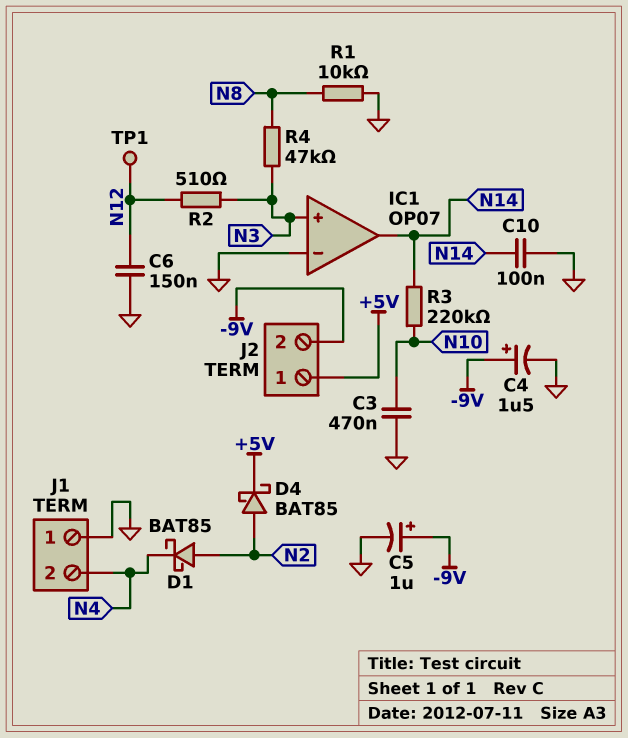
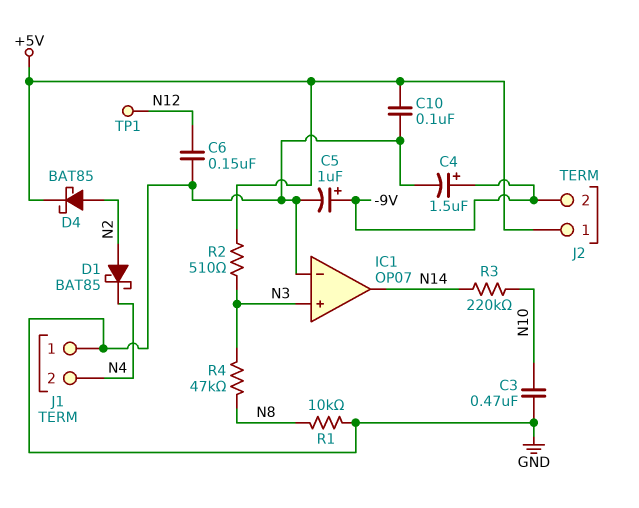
C10: 100nF (GND, N14) -> 100nF (+5V, GND)
R2: 510 (N3, N12) -> 510 (+5V, N3)

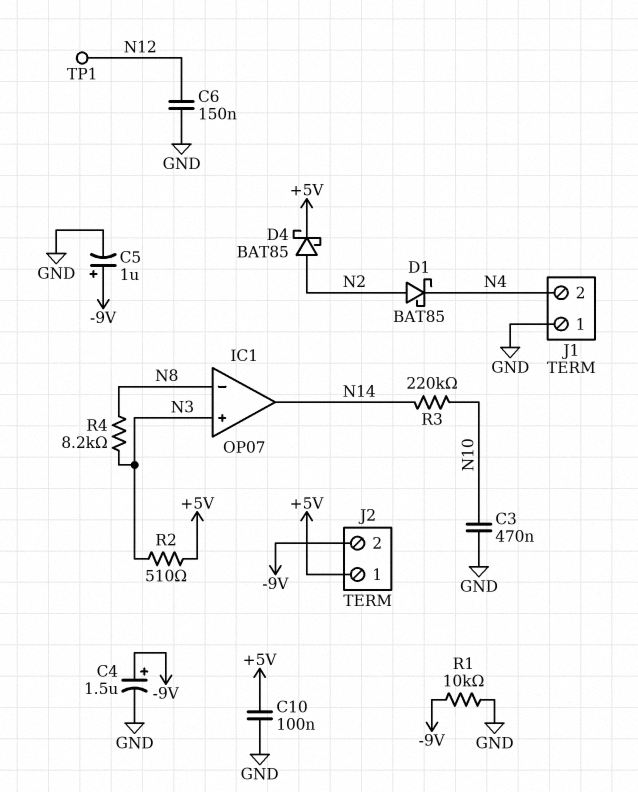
IC1 pin in-: GND -> N8
R1: 10k (GND, N8) -> 10k (-9V, GND)
R4: 47k (N3, N8) -> 8.2k (N3, N8)

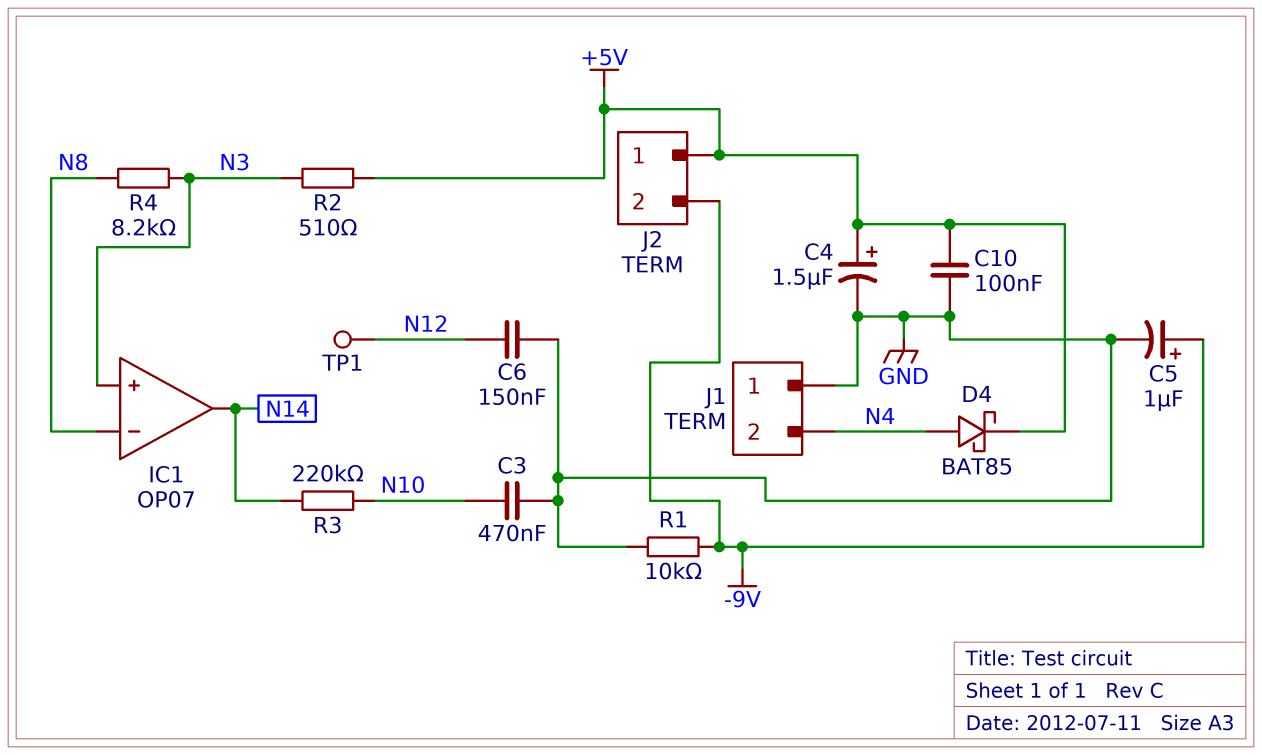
C4: 1.5uF (plus -9V, minus GND) -> 1.5uF (plus +5V, minus GND)
D1: schottky BAT85 (A N2, K N4) -> none
D4: schottky BAT85 (A N2, K +5V) -> schottky BAT85 (A N4, K +5V)

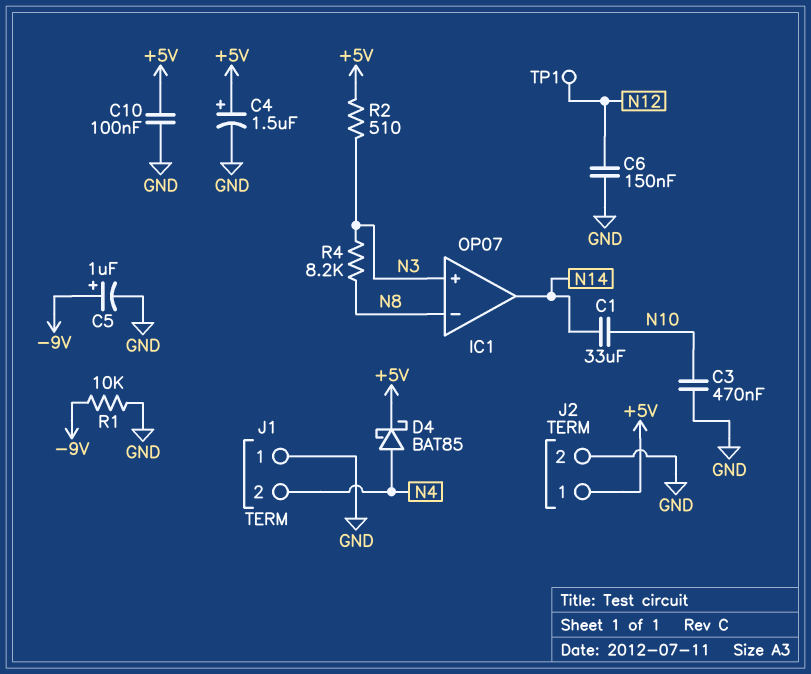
C1: none -> 33uF (N10, N14)
J2 pin 2: -9V -> GND
R3: 220k (N10, N14) -> none

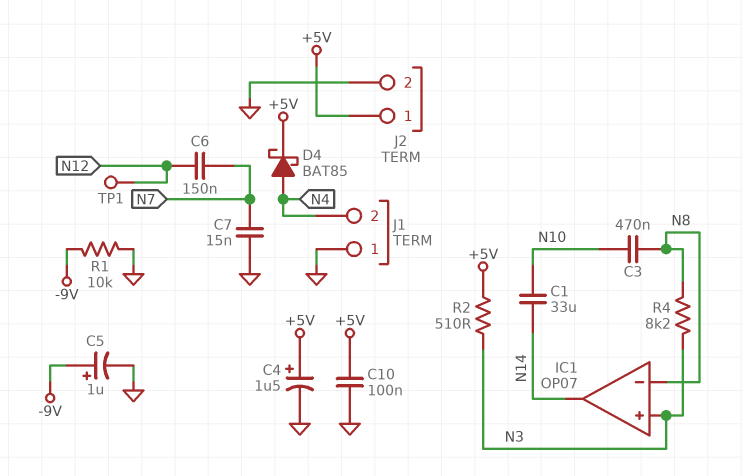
C3: 470nF (GND, N10) -> 470nF (N8, N10)
C6: 150nF (GND, N12) -> 150nF (N7, N12)
C7: none -> 15nF (GND, N7)

